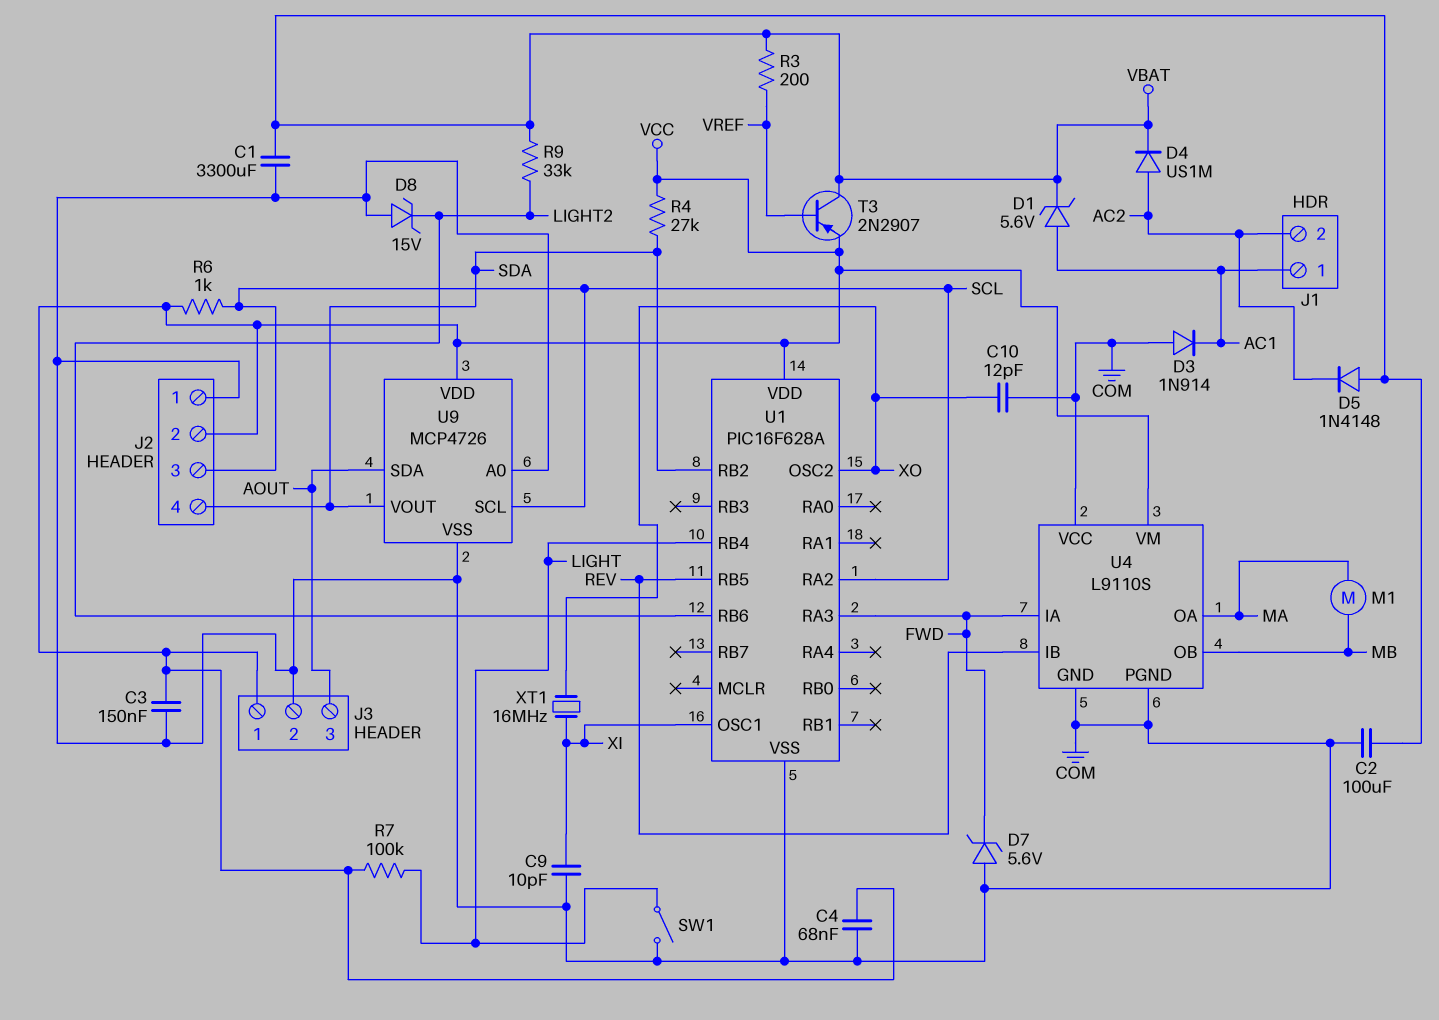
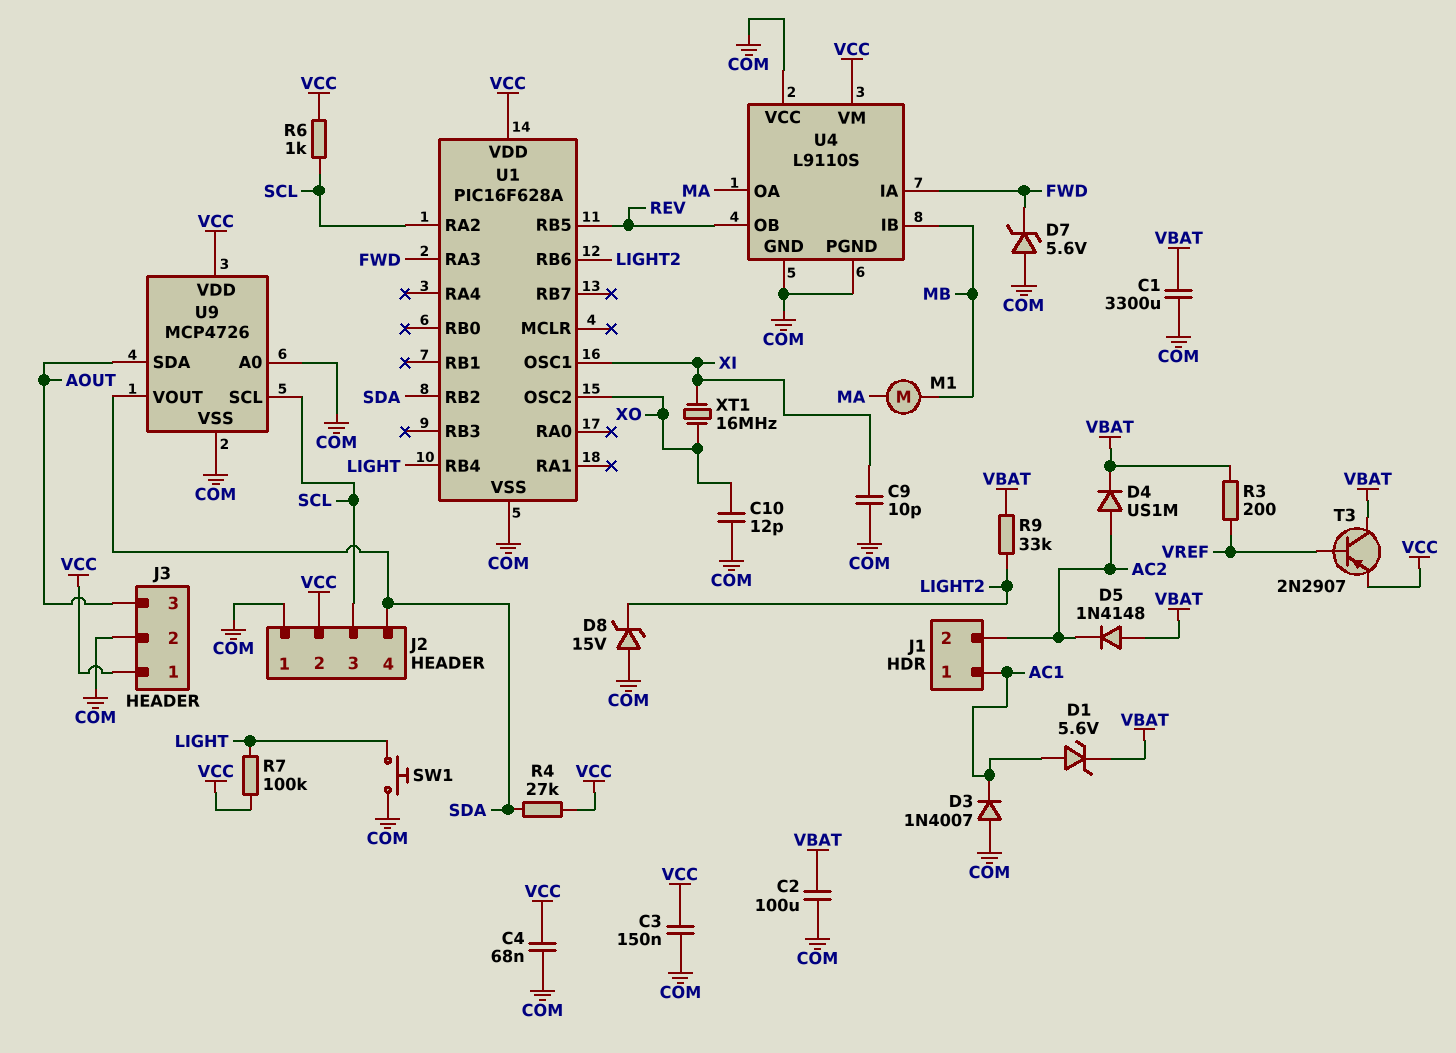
D3: diode 1N914 (A COM, K AC1) -> diode 1N4007 (A COM, K AC1)
SW1: switch (COM, LIGHT) -> button (COM, LIGHT)
U4 pin IB: REV -> MB
U4 pin OB: MB -> REV

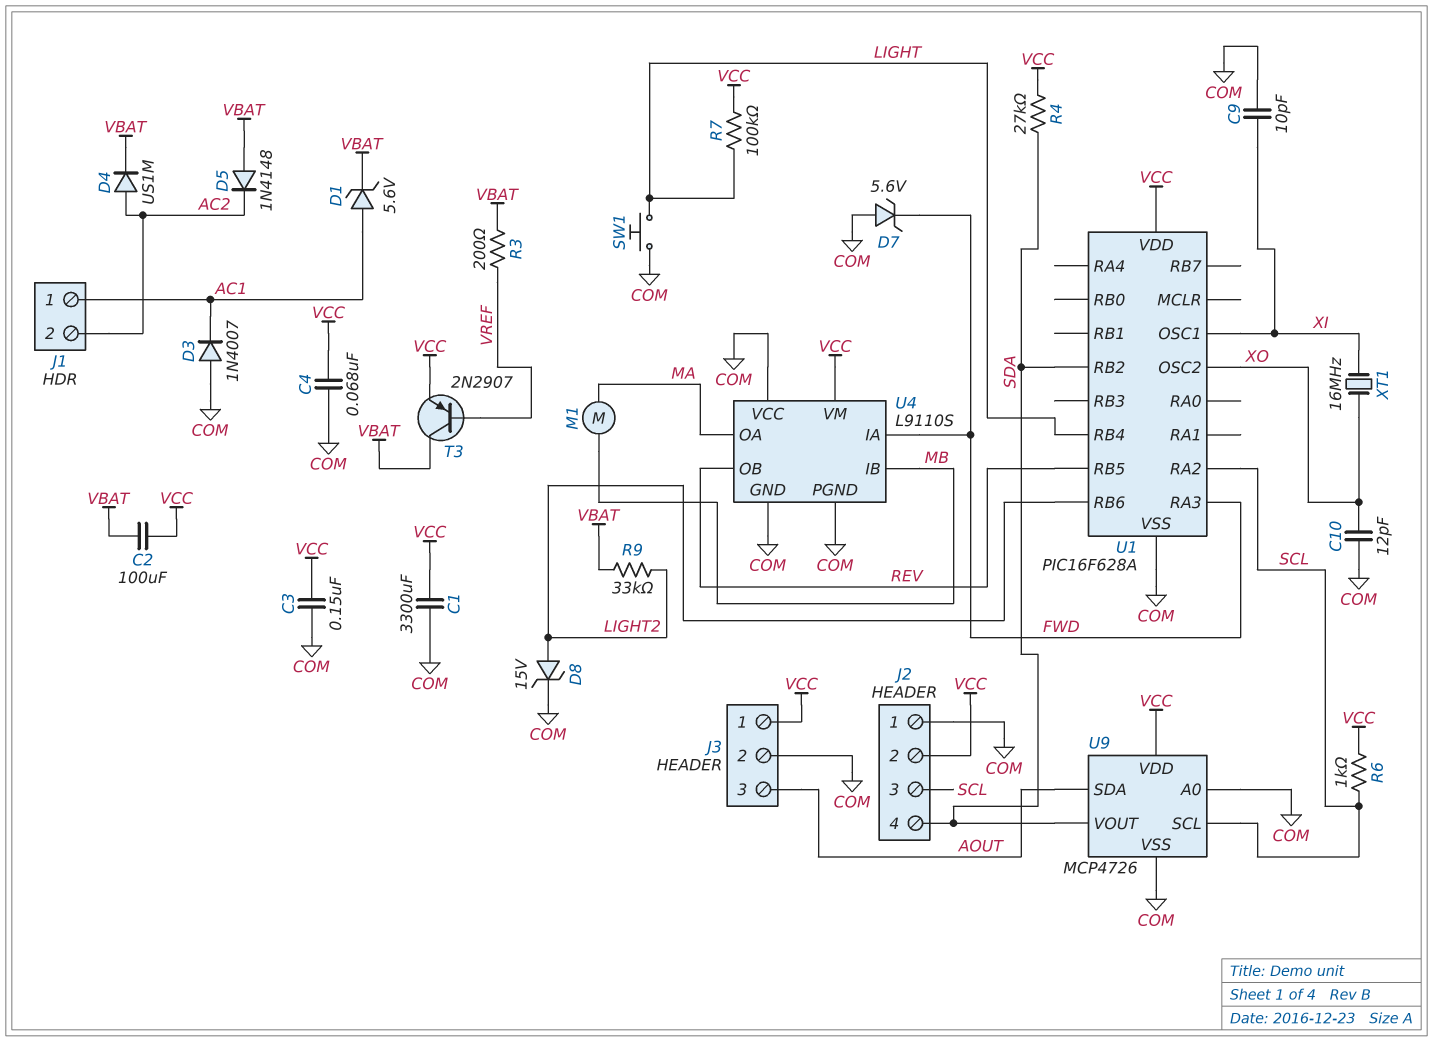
C1: 3300uF (COM, VBAT) -> 3300uF (COM, VCC)
C2: 100uF (COM, VBAT) -> 100uF (VBAT, VCC)
D8: zener 15V (A COM, K LIGHT2) -> zener 15V (A LIGHT2, K COM)

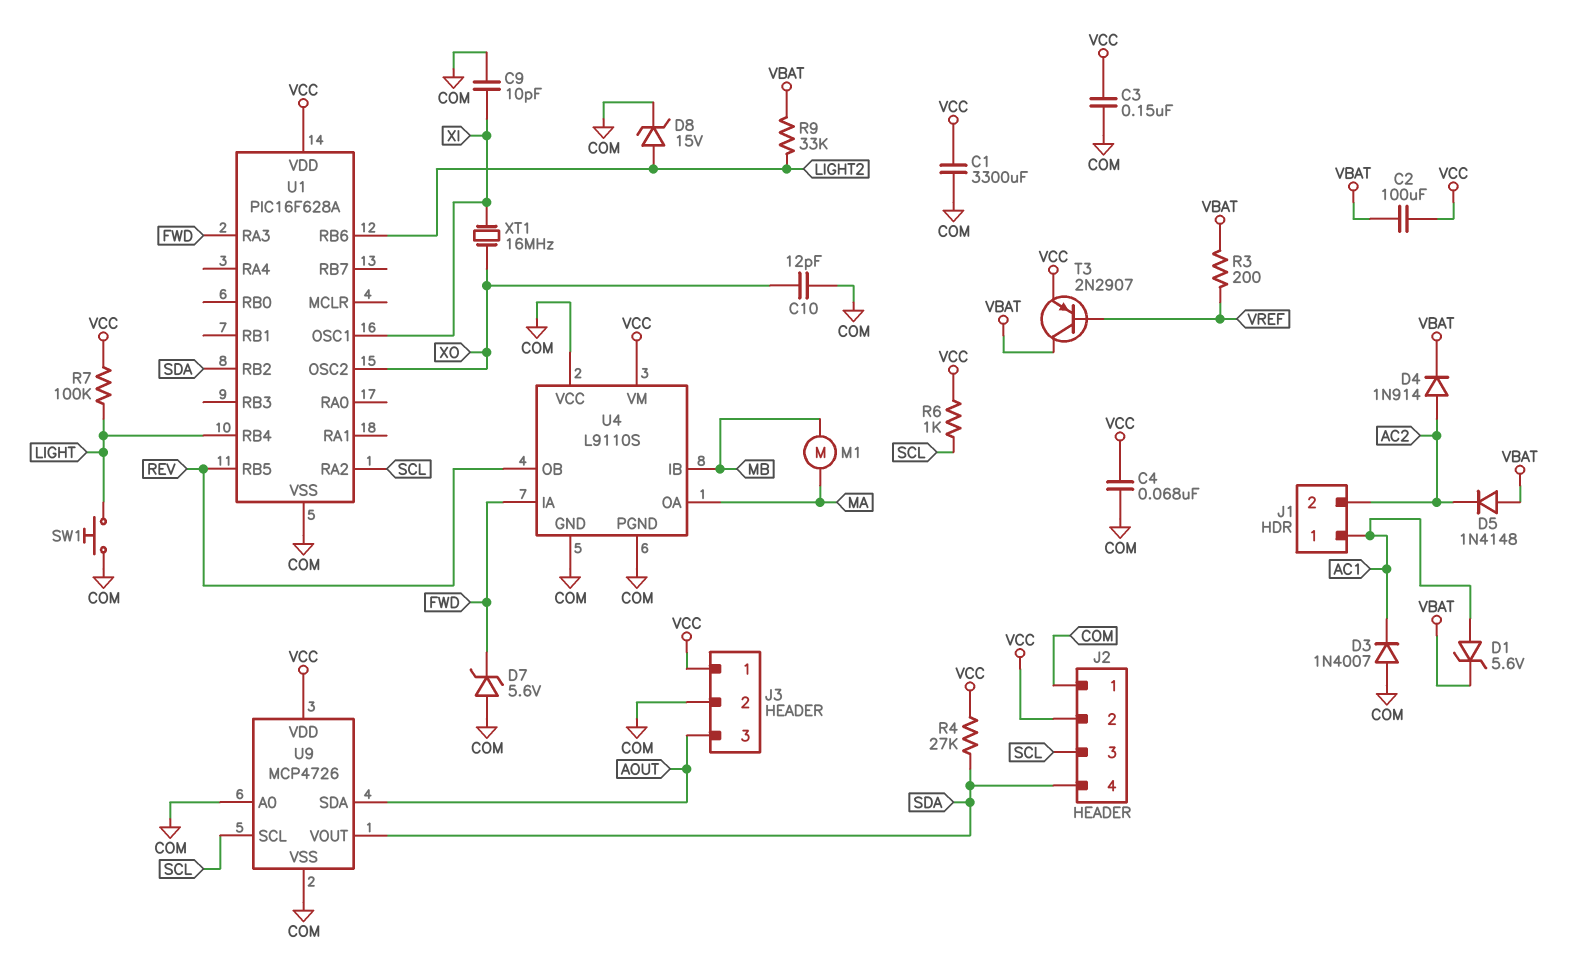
D4: diode US1M (A AC2, K VBAT) -> diode 1N914 (A AC2, K VBAT)

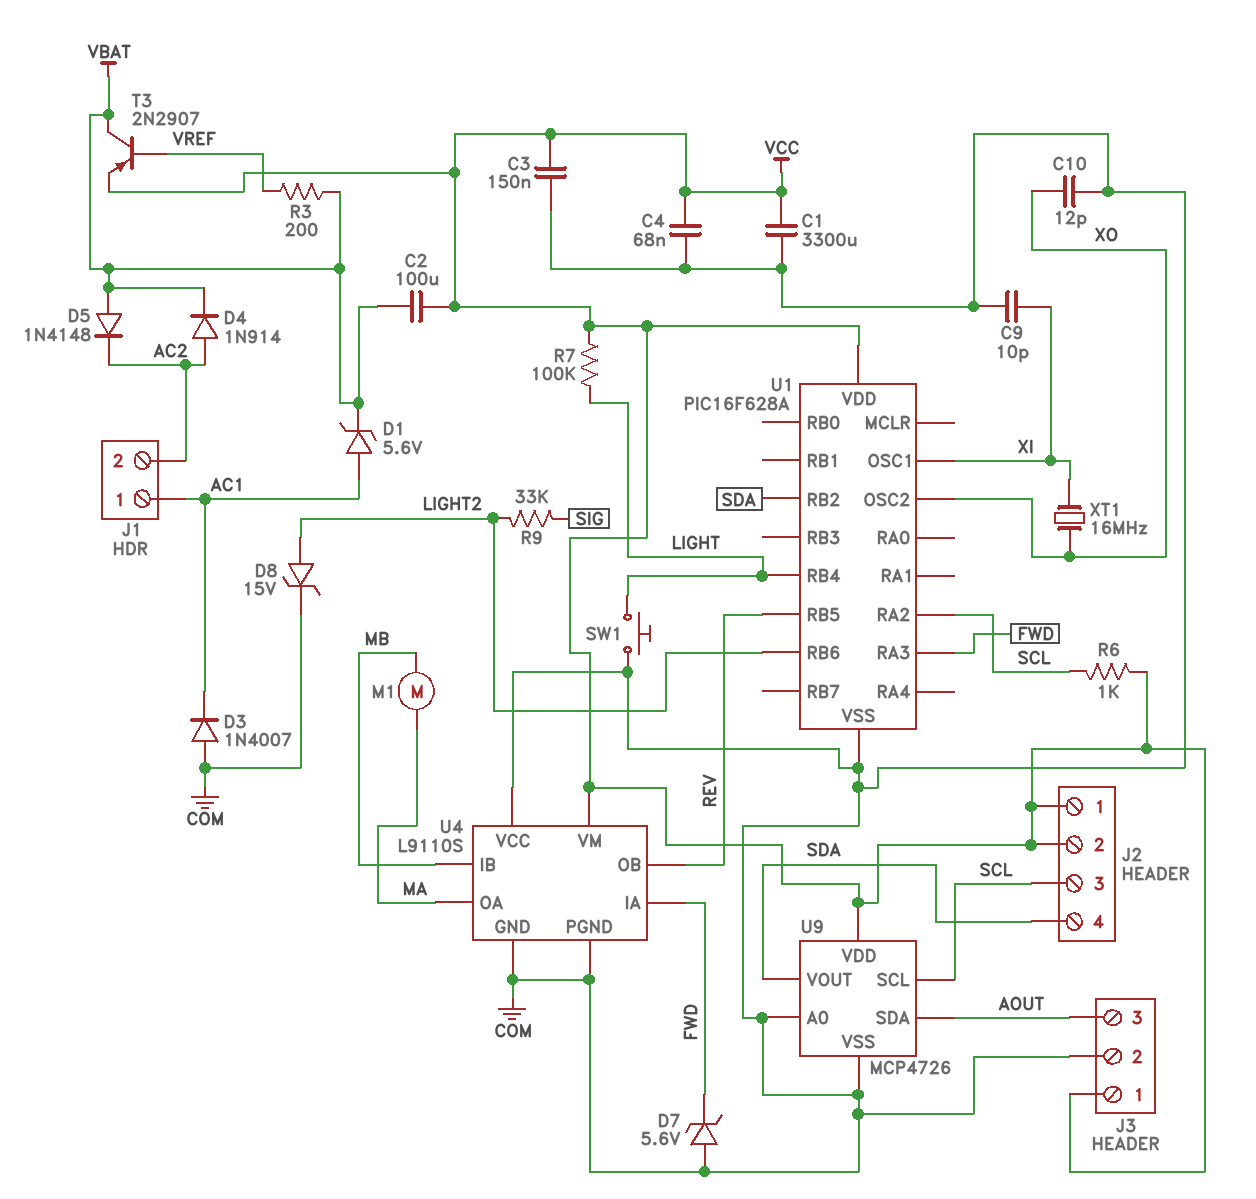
J2 pin 1: COM -> VCC
R4: 27k (SDA, VCC) -> none
R9: 33k (LIGHT2, VBAT) -> 33k (LIGHT2, SIG)

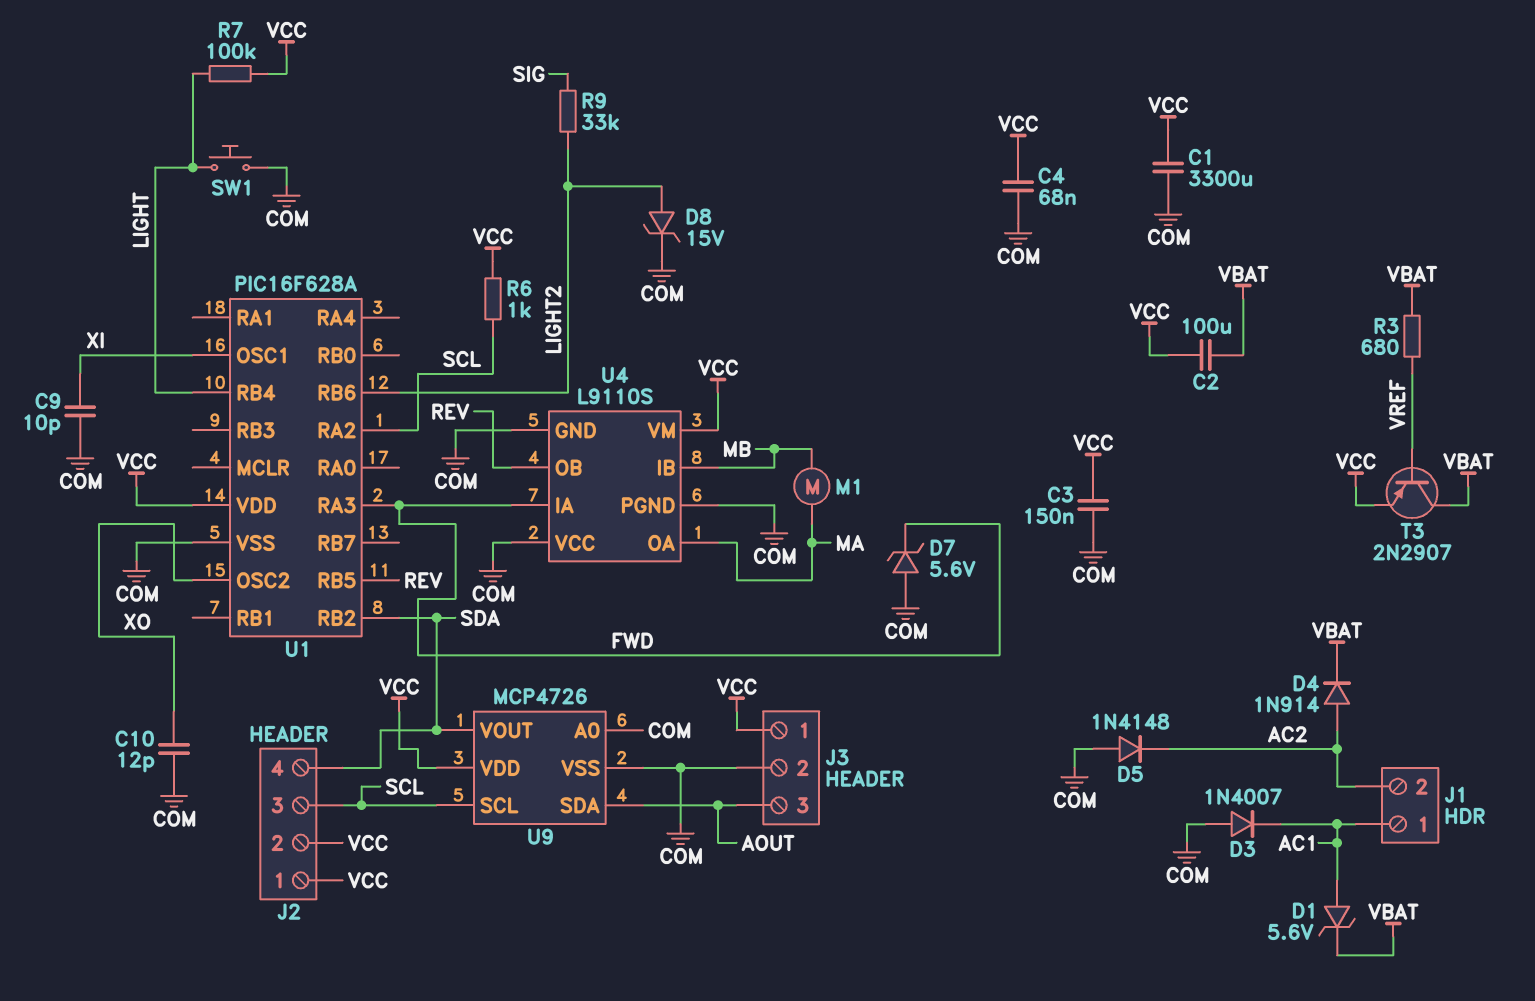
D5: diode 1N4148 (A VBAT, K AC2) -> diode 1N4148 (A COM, K AC2)
R3: 200 (VBAT, VREF) -> 680 (VBAT, VREF)
XT1: 16MHz (XI, XO) -> none

